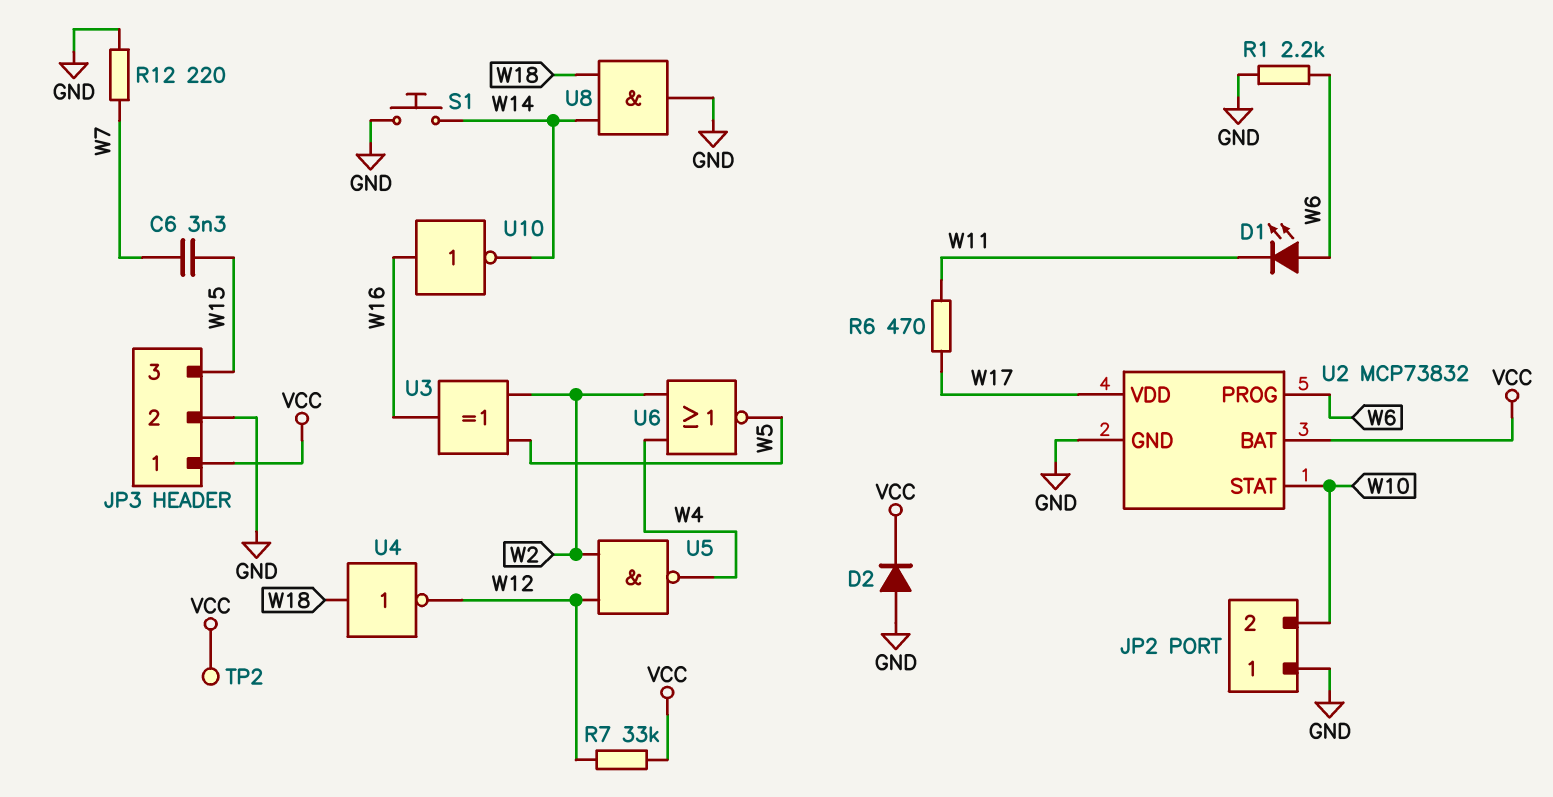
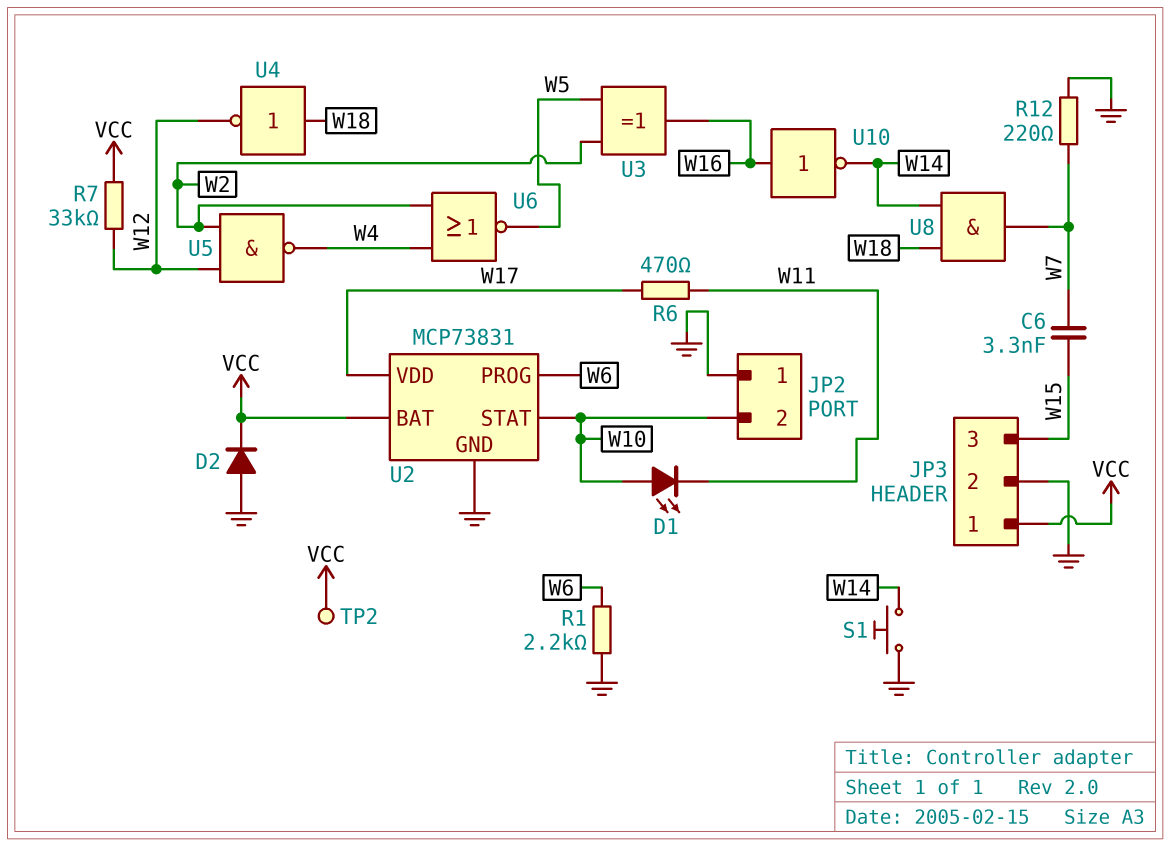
D1: LED (A W6, K W11) -> LED (A W10, K W11)
U2: MCP73832 -> MCP73831
U8: AND (in W14, in W18, out GND) -> AND (in W14, in W18, out W7)

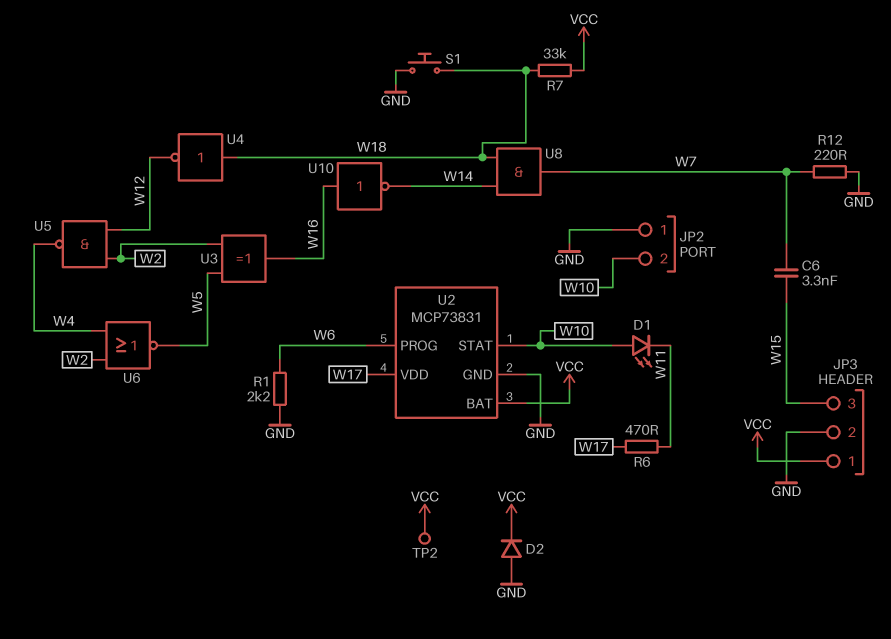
R7: 33k (VCC, W12) -> 33k (VCC, W18)
S1: button (GND, W14) -> button (GND, W18)

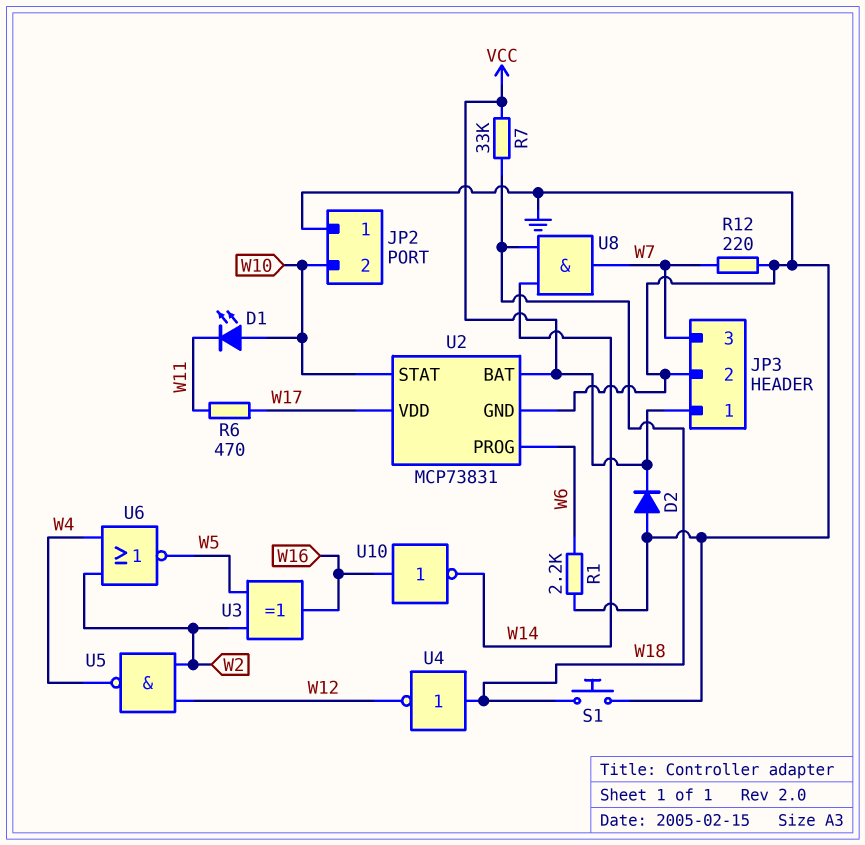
C6: 3.3nF (W7, W15) -> none
JP3 pin 3: W15 -> W7
TP2: test point (VCC) -> none

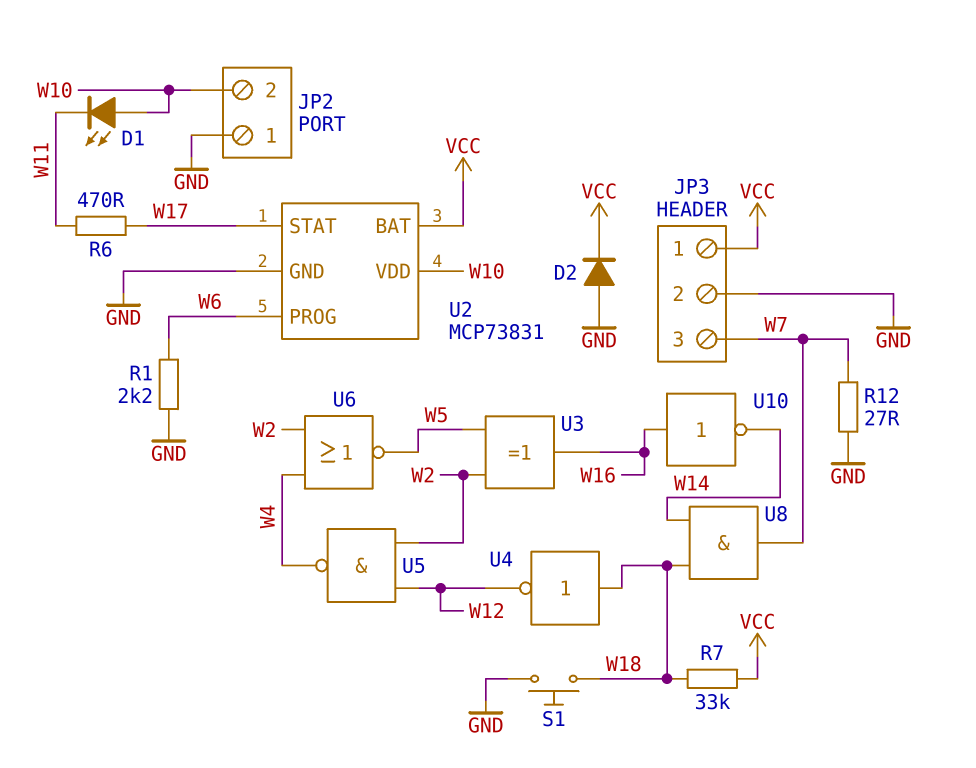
R12: 220 (GND, W7) -> 27 (GND, W7)
U2 pin STAT: W10 -> W17
U2 pin VDD: W17 -> W10

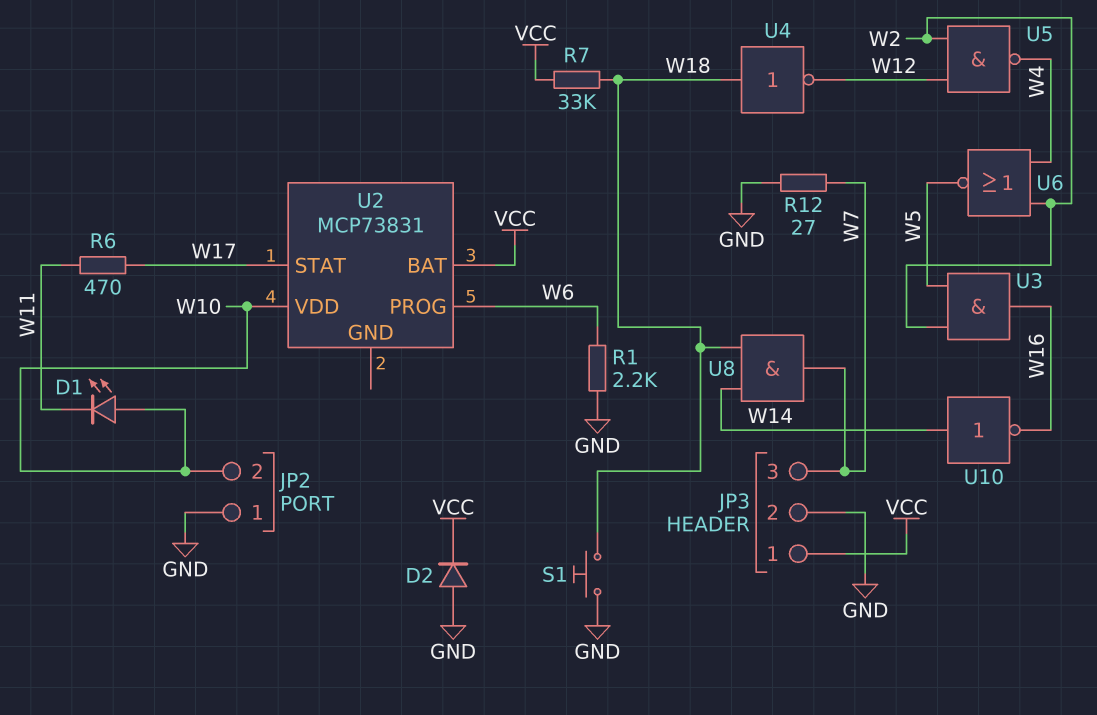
U2 pin GND: GND -> none
U3: XOR (in W2, in W5, out W16) -> AND (in W2, in W5, out W16)
U10: NOT (in W16, out W14) -> NOT (in W14, out W16)

